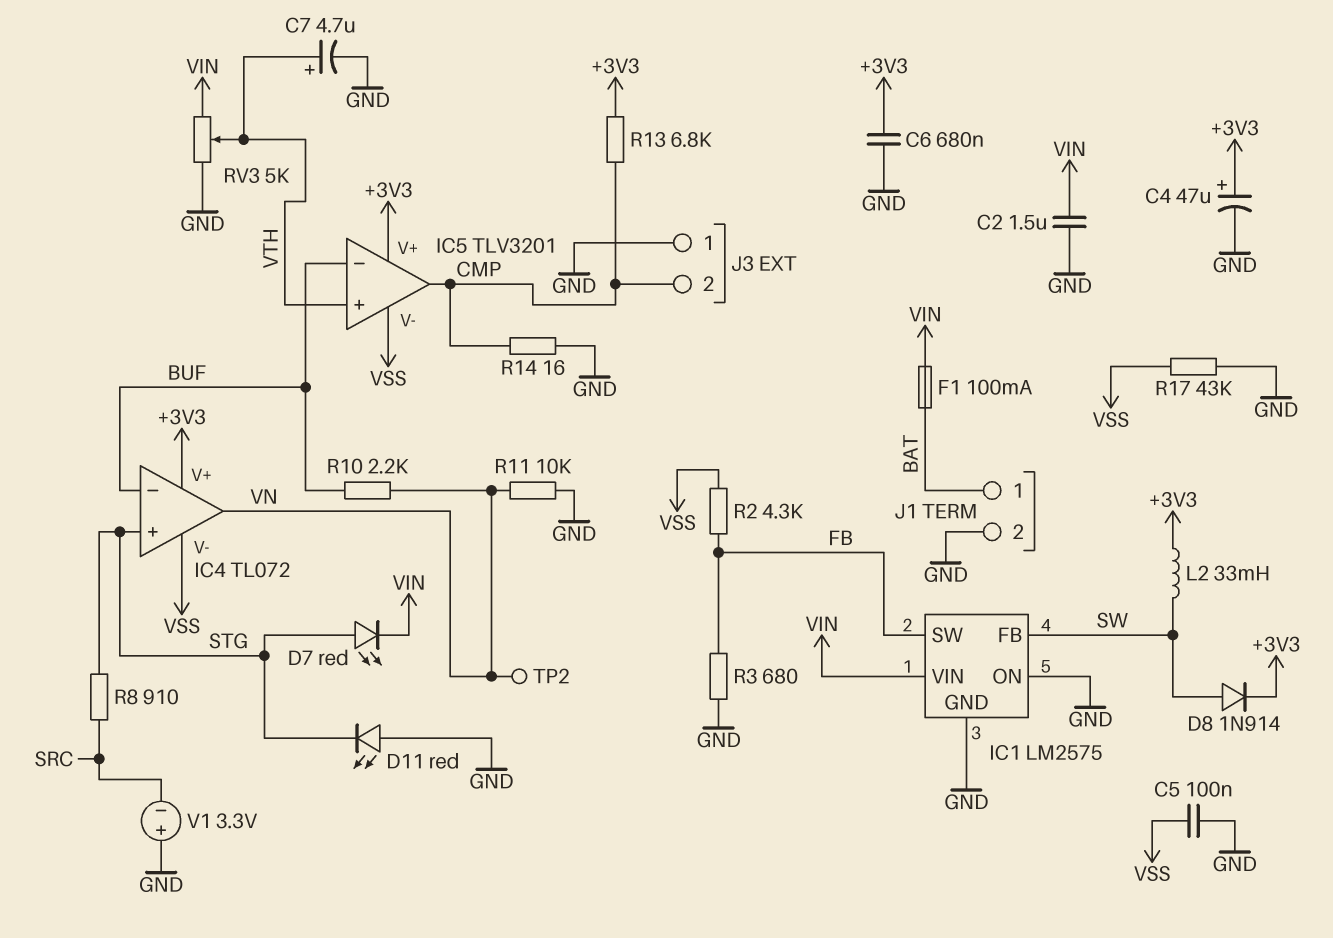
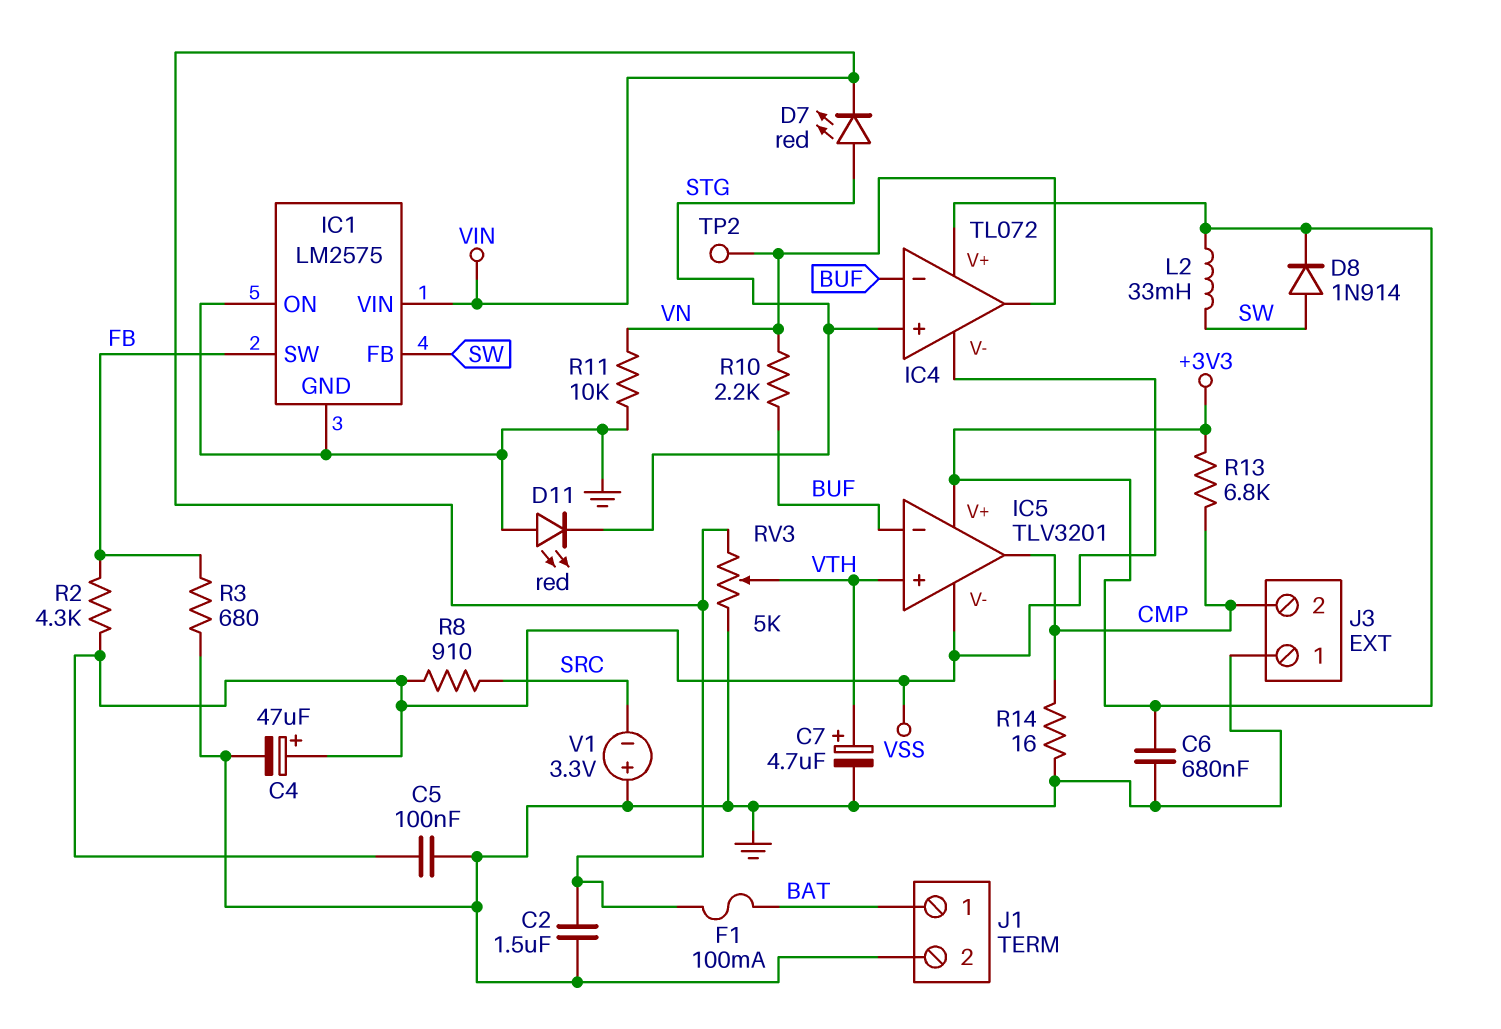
C4: 47uF (plus +3V3, minus GND) -> 47uF (plus VSS, minus GND)
R8: 910 (SRC, STG) -> 910 (SRC, VSS)
R17: 43k (GND, VSS) -> none

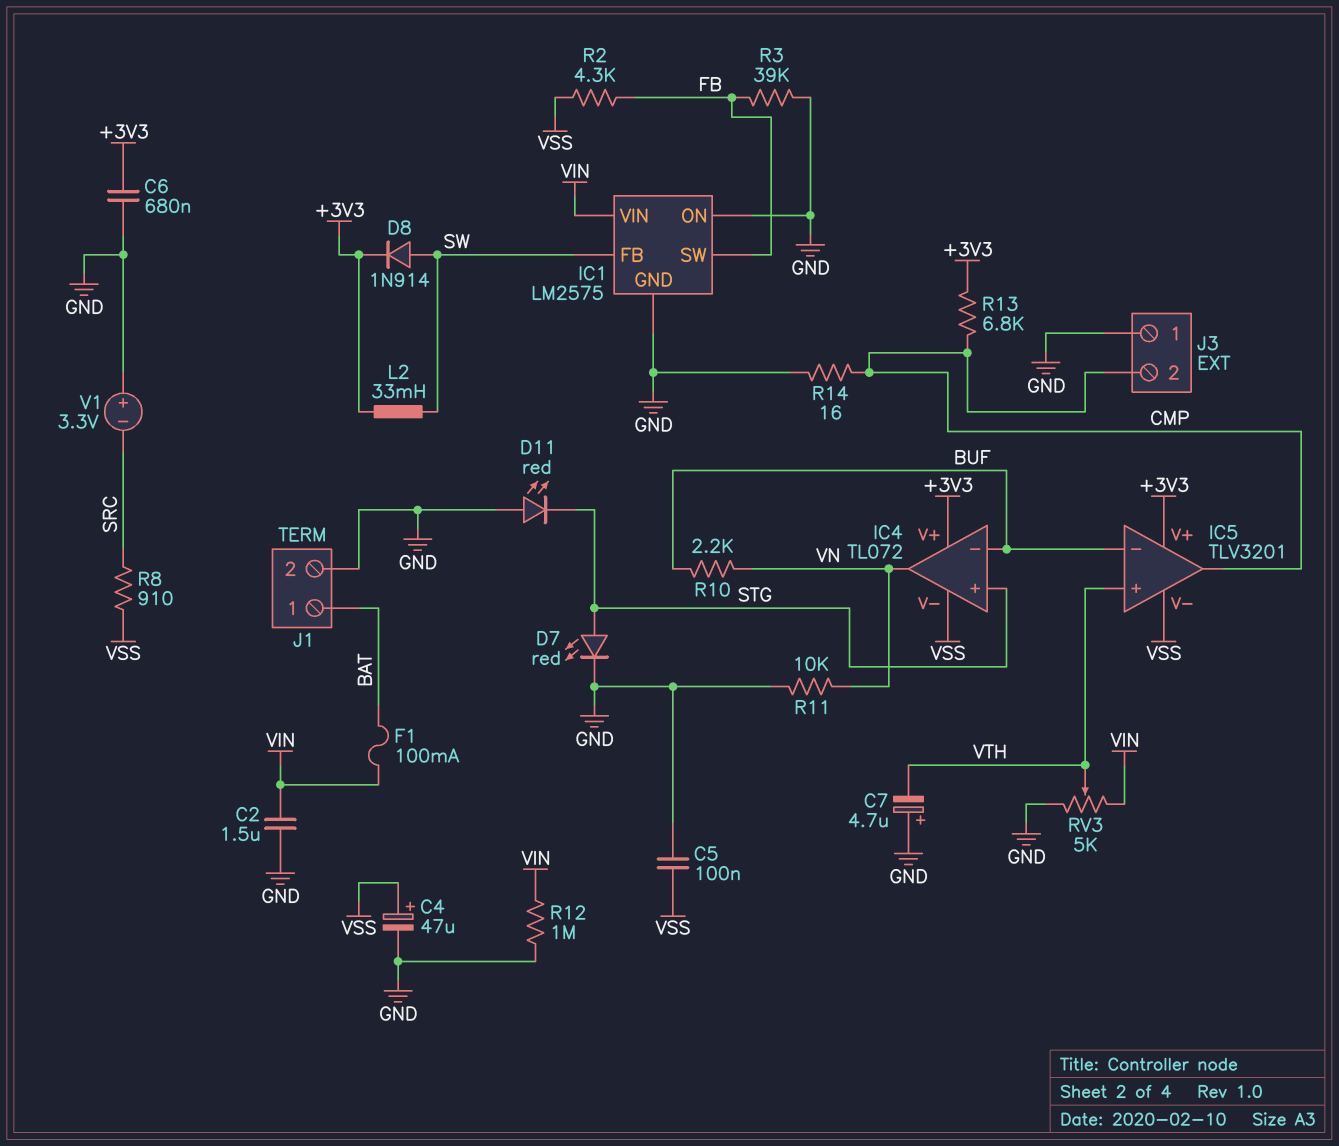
C7: 4.7uF (plus VTH, minus GND) -> 4.7uF (plus GND, minus VTH)
D7: LED red (A STG, K VIN) -> LED red (A STG, K GND)
R3: 680 (FB, GND) -> 39k (FB, GND)
R12: none -> 1M (GND, VIN)
TP2: test point (VN) -> none

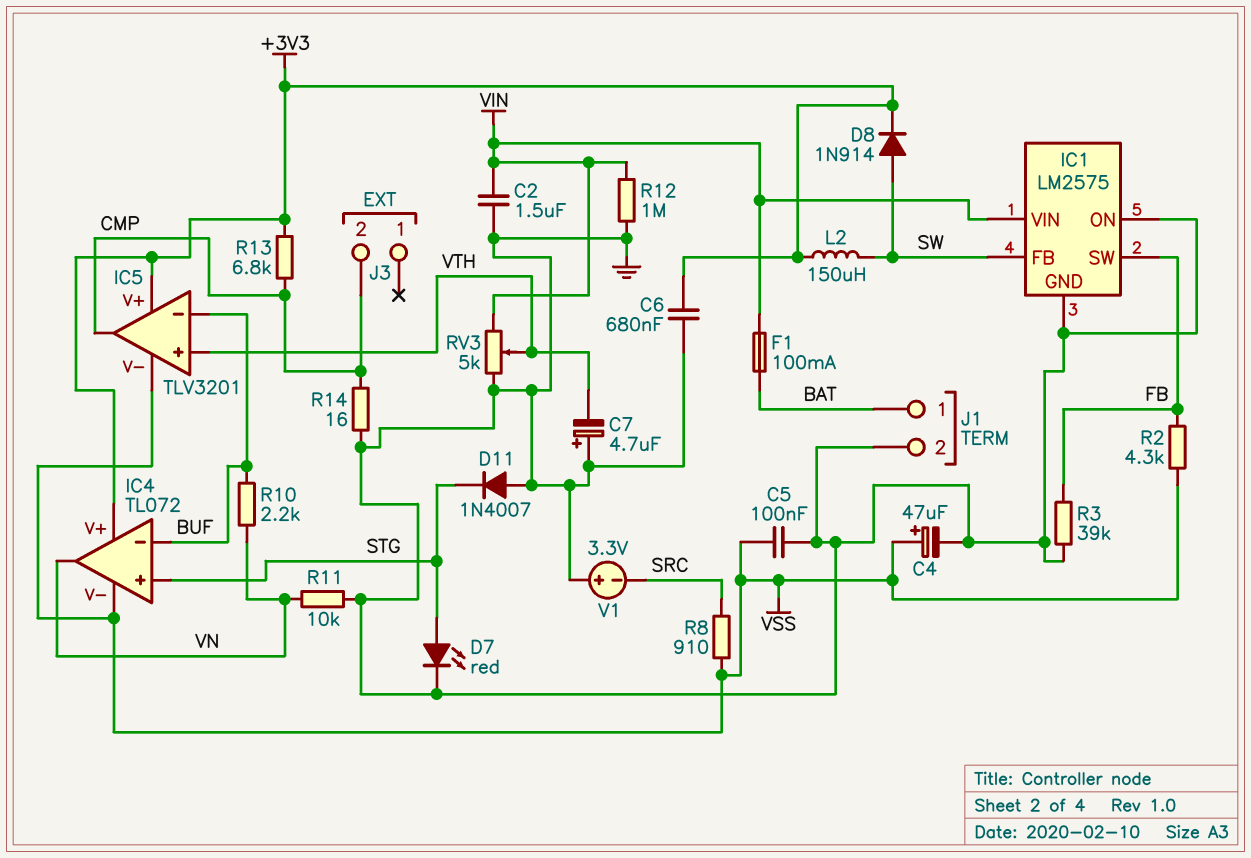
D11: LED red (A GND, K STG) -> diode 1N4007 (A GND, K STG)
J3 pin 1: GND -> none
L2: 33mH (+3V3, SW) -> 150uH (+3V3, SW)

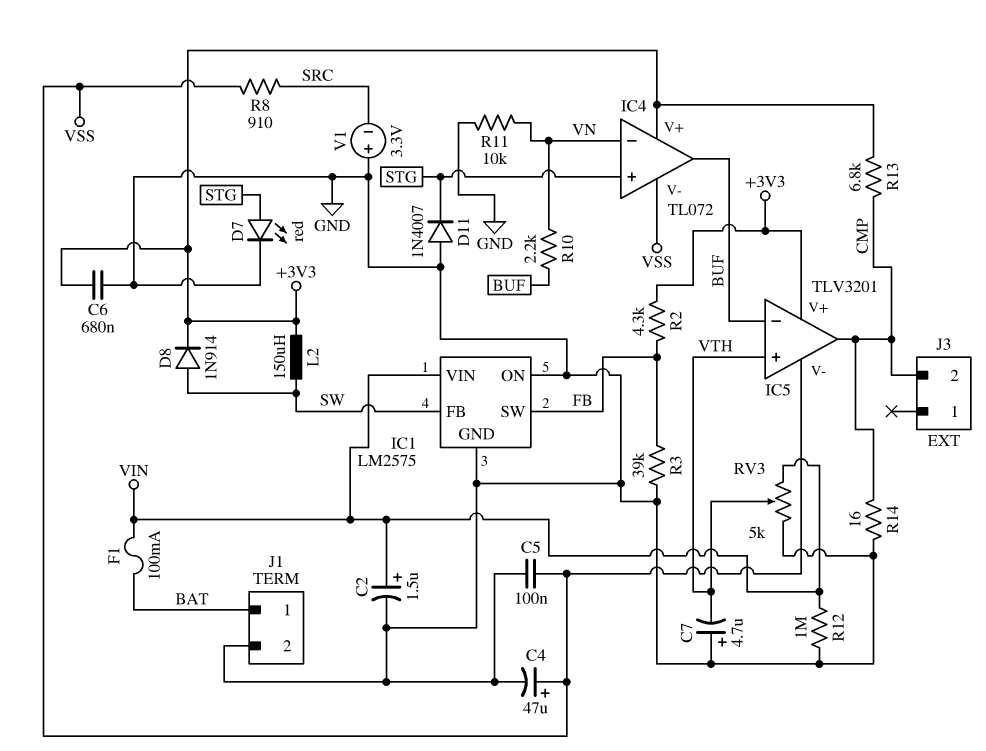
C2: 1.5uF (GND, VIN) -> 1.5uF (plus VIN, minus GND)
IC4 pin in-: BUF -> VN
IC4 pin out: VN -> BUF
R2: 4.3k (FB, VSS) -> 4.3k (+3V3, FB)

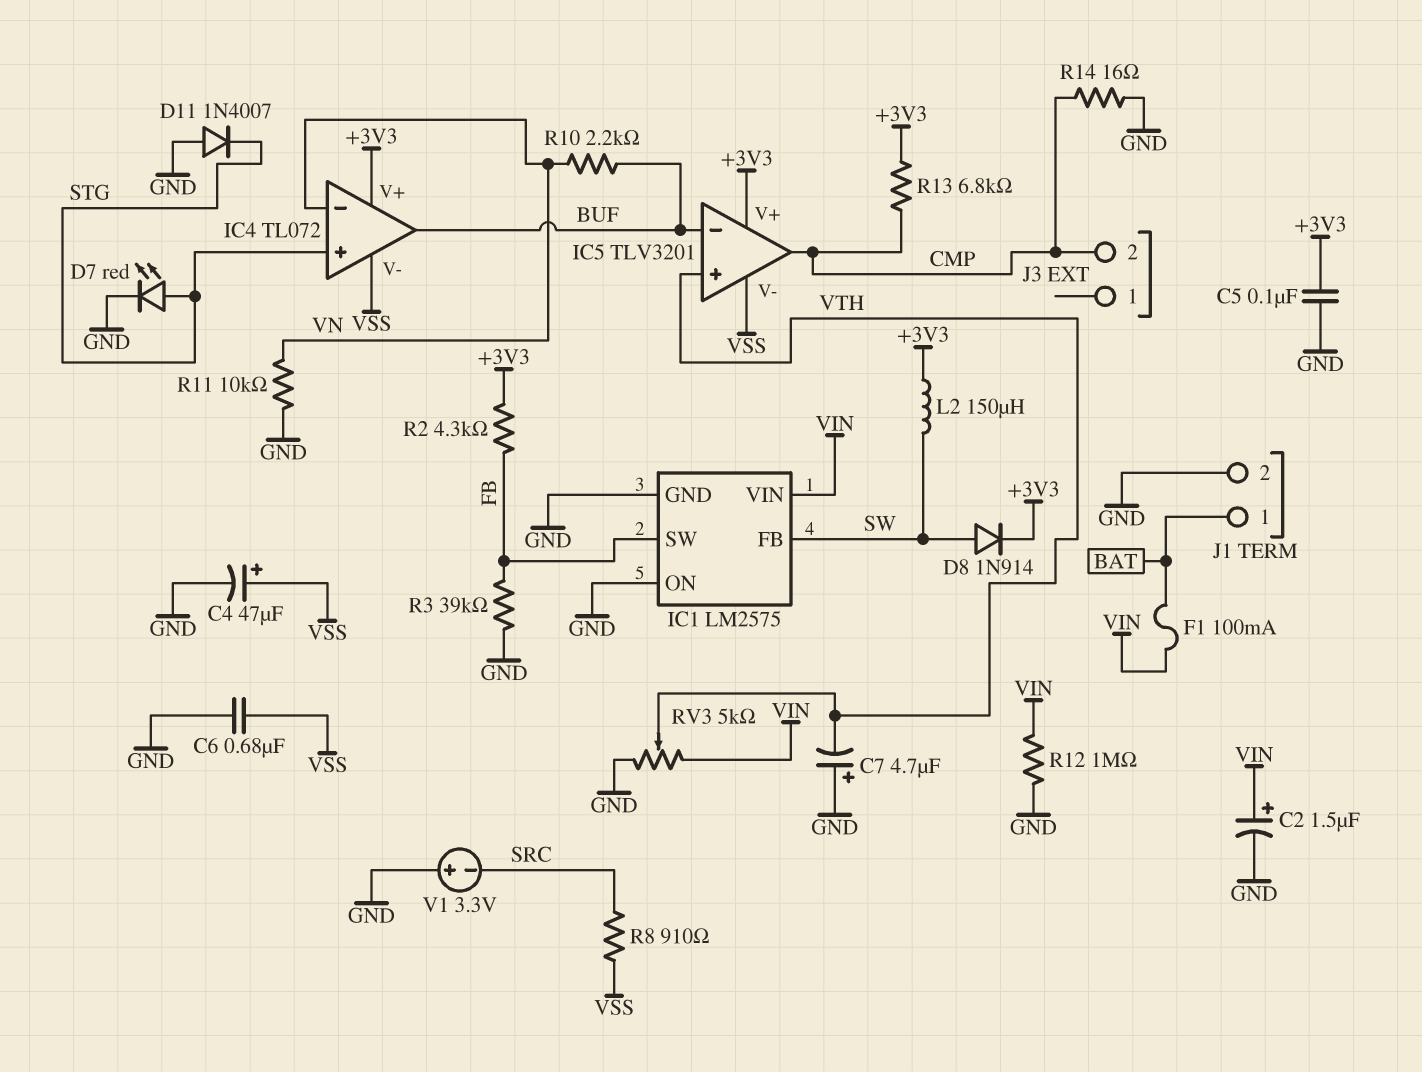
C5: 100nF (GND, VSS) -> 100nF (+3V3, GND)
C6: 680nF (+3V3, GND) -> 680nF (GND, VSS)

